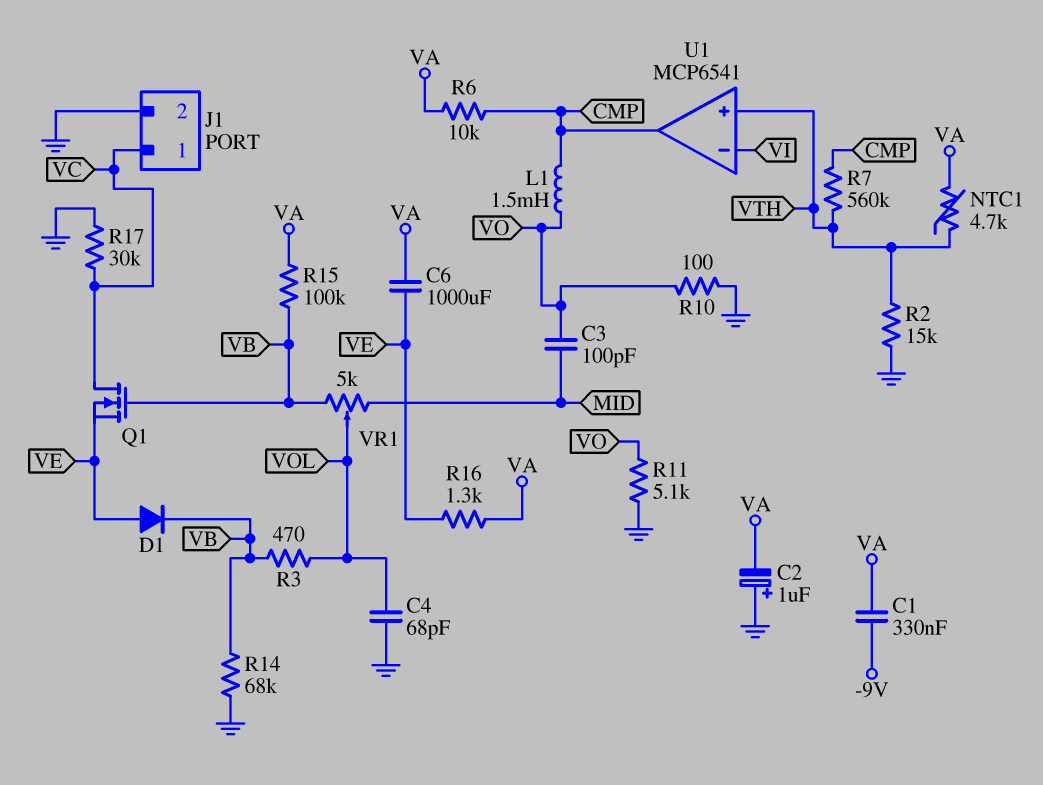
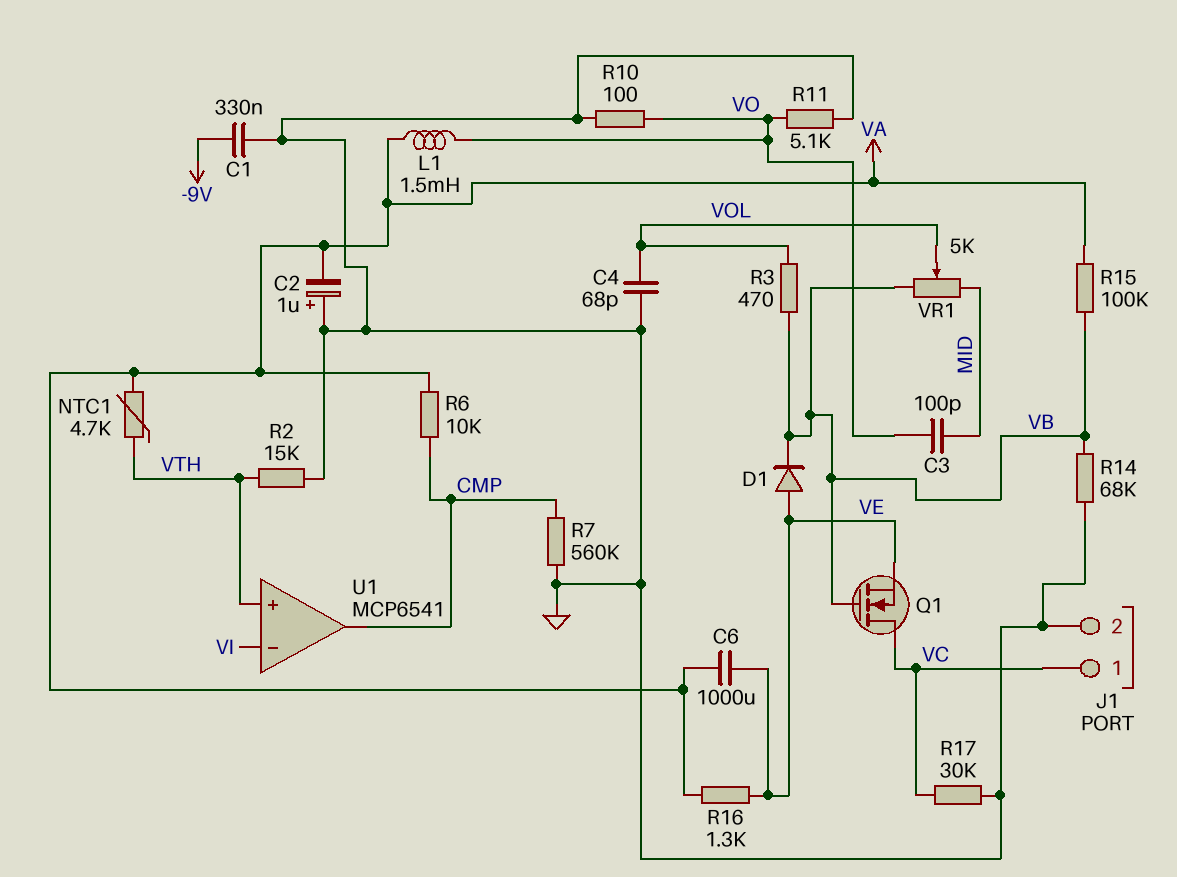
C1: 330nF (-9V, VA) -> 330nF (-9V, GND)
L1: 1.5mH (CMP, VO) -> 1.5mH (VA, VO)
R7: 560k (CMP, VTH) -> 560k (CMP, GND)

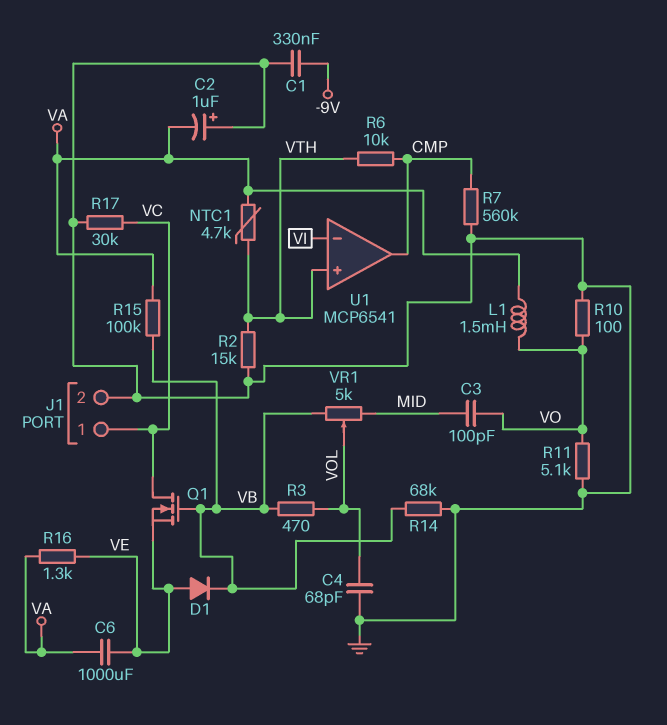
R6: 10k (CMP, VA) -> 10k (CMP, VTH)

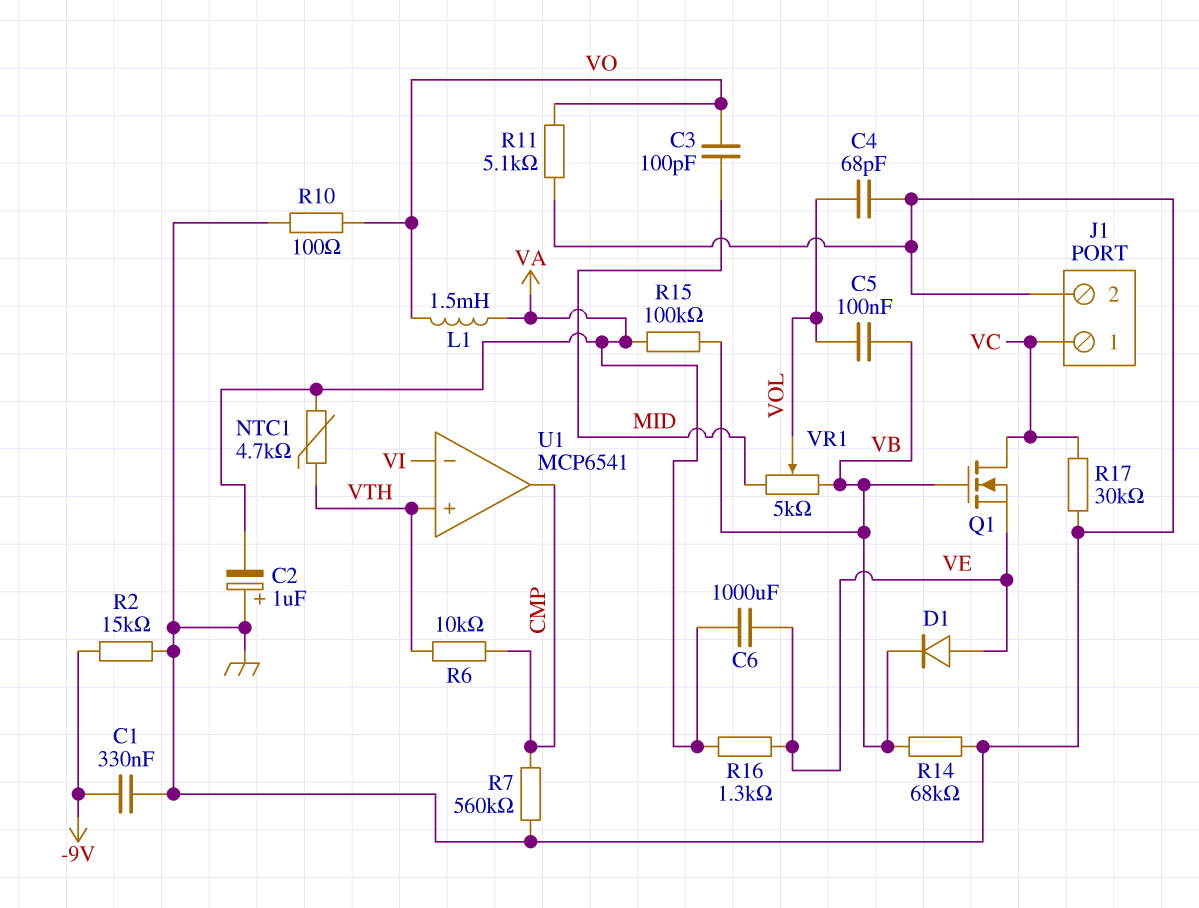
C5: none -> 100nF (VB, VOL)
R2: 15k (GND, VTH) -> 15k (-9V, GND)
R3: 470 (VB, VOL) -> none

